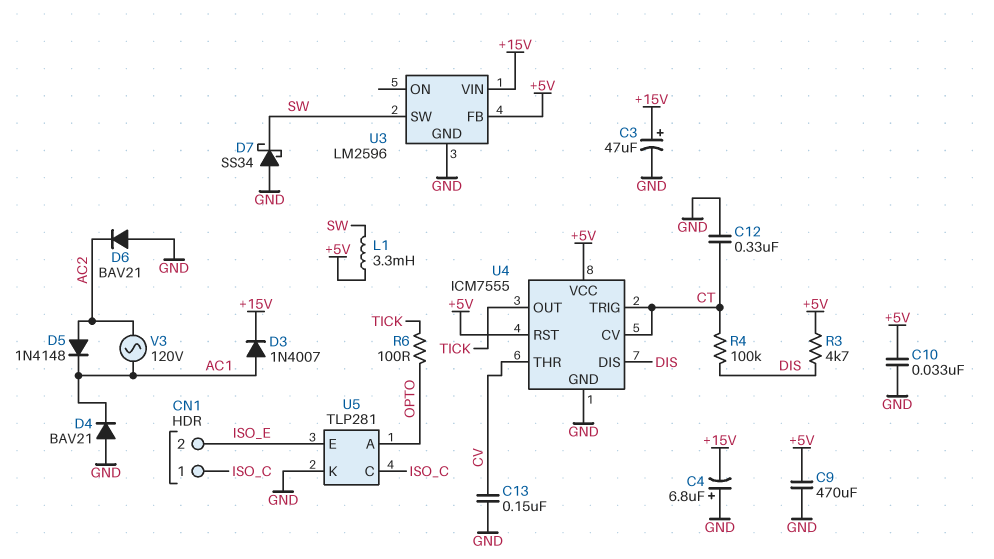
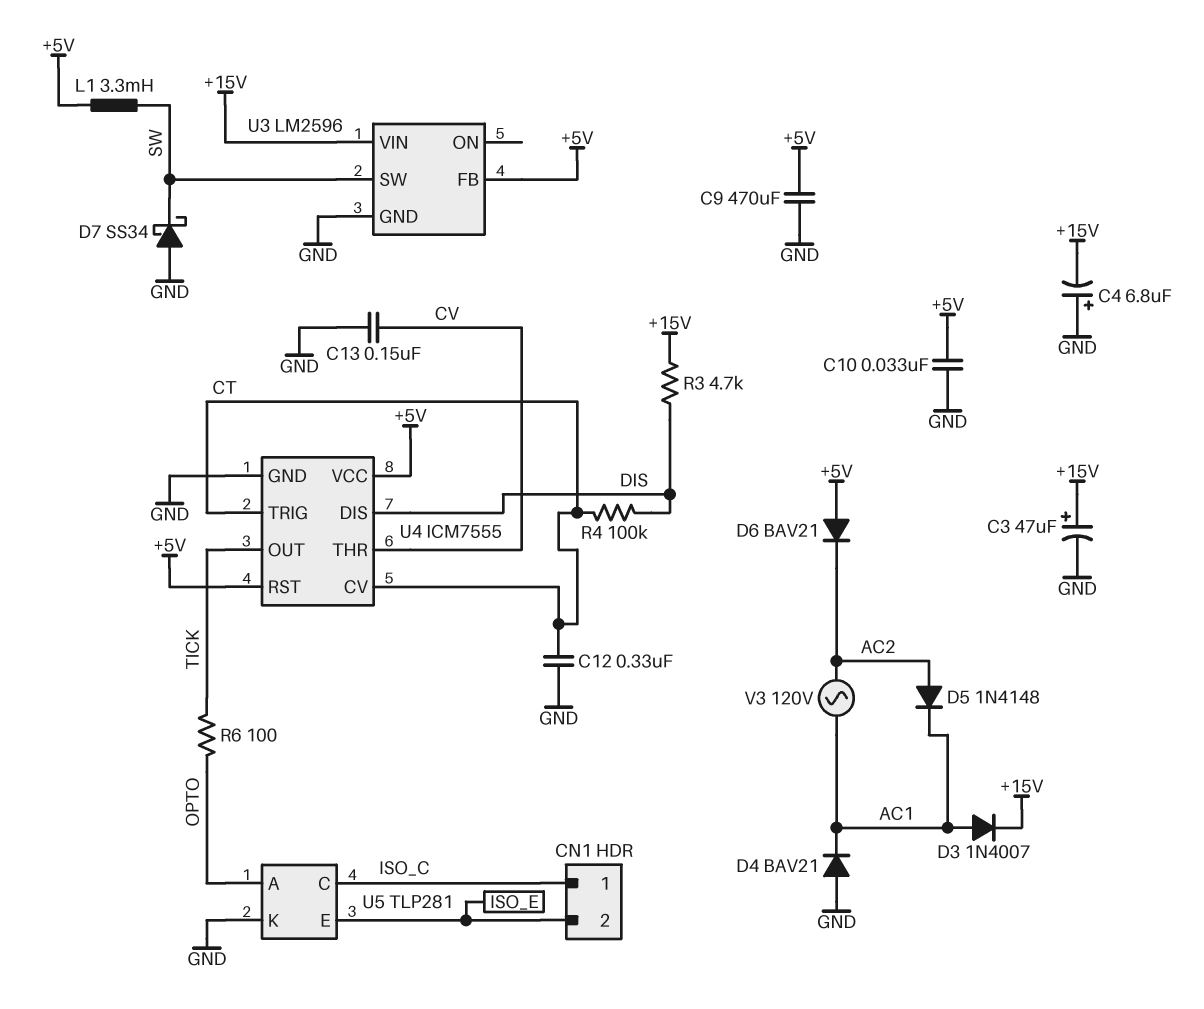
D6: diode BAV21 (A GND, K AC2) -> diode BAV21 (A +5V, K AC2)
R3: 4.7k (+5V, DIS) -> 4.7k (+15V, DIS)

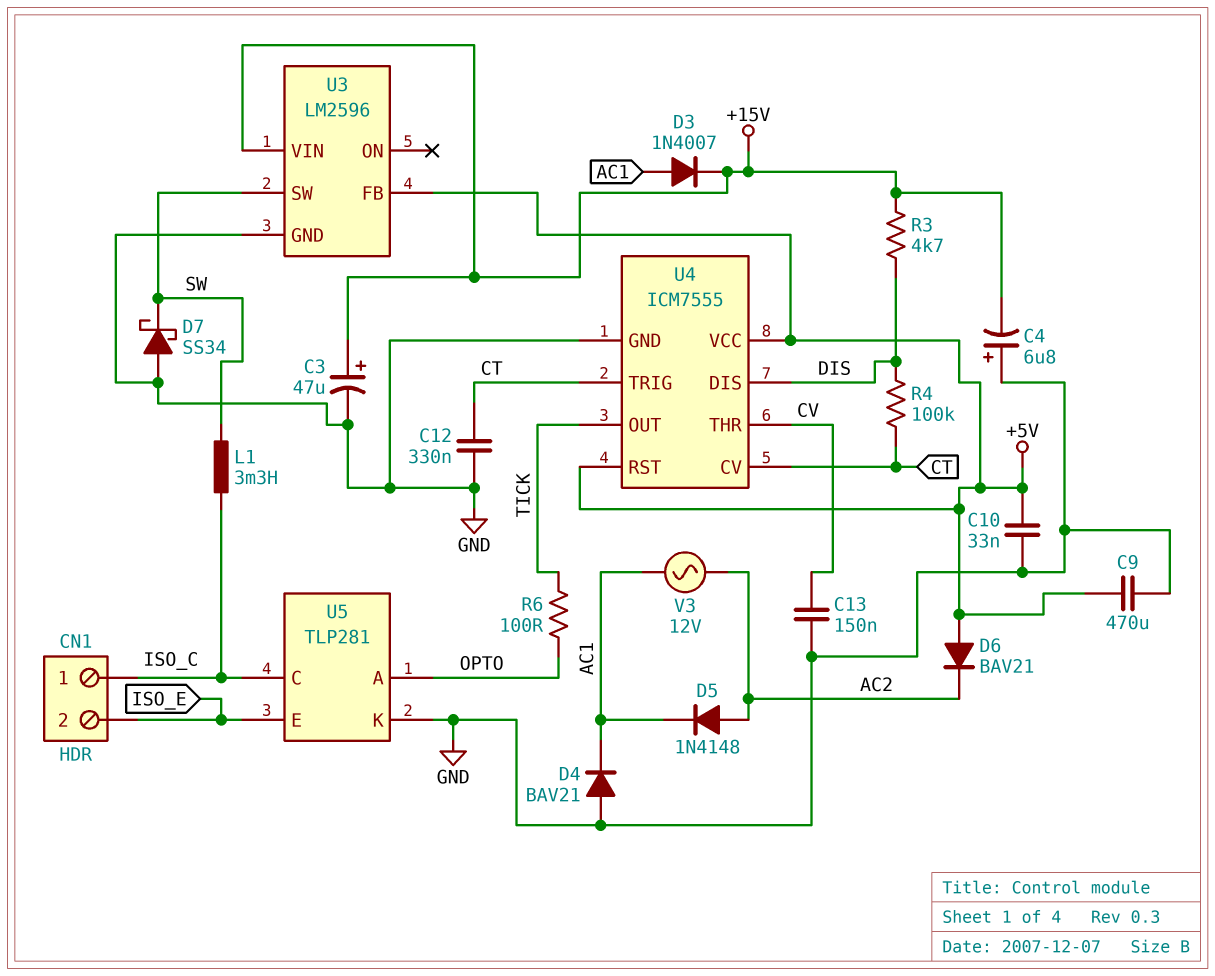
L1: 3.3mH (+5V, SW) -> 3.3mH (ISO_C, SW)
V3: AC 120V (AC1, AC2) -> AC 12V (AC1, AC2)

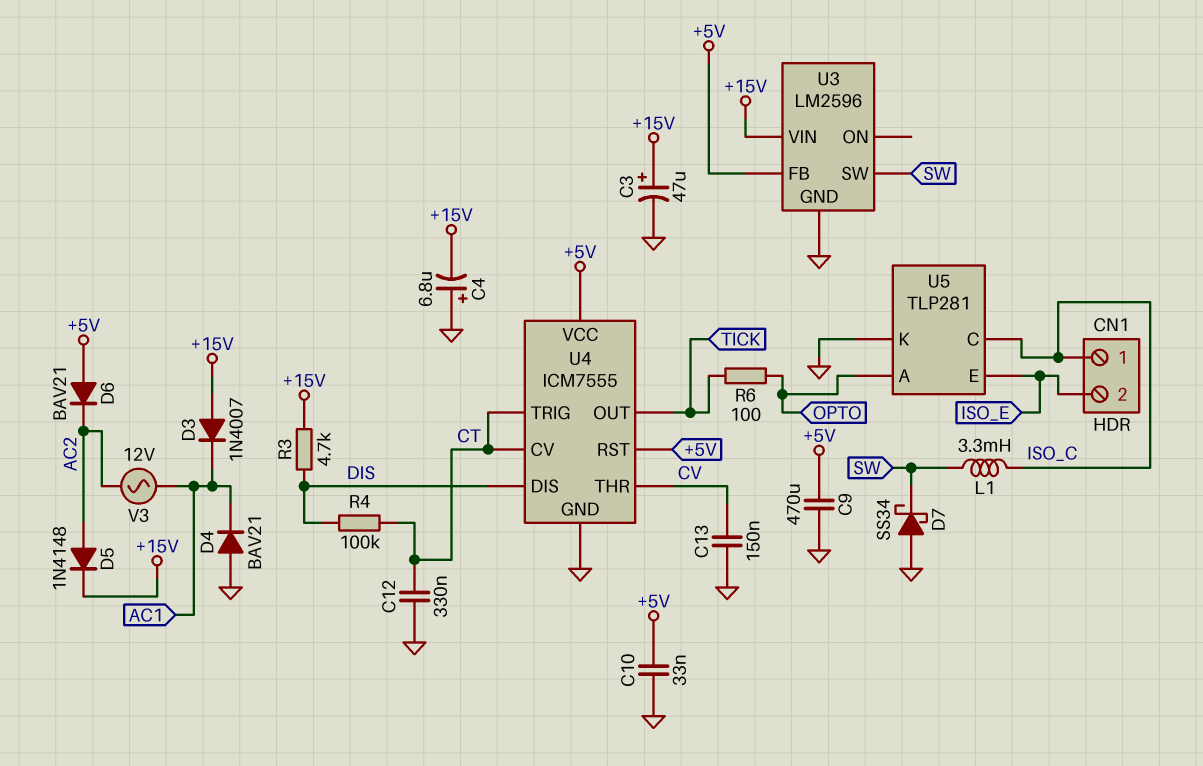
D3: diode 1N4007 (A AC1, K +15V) -> diode 1N4007 (A +15V, K AC1)
D5: diode 1N4148 (A AC2, K AC1) -> diode 1N4148 (A AC2, K +15V)

